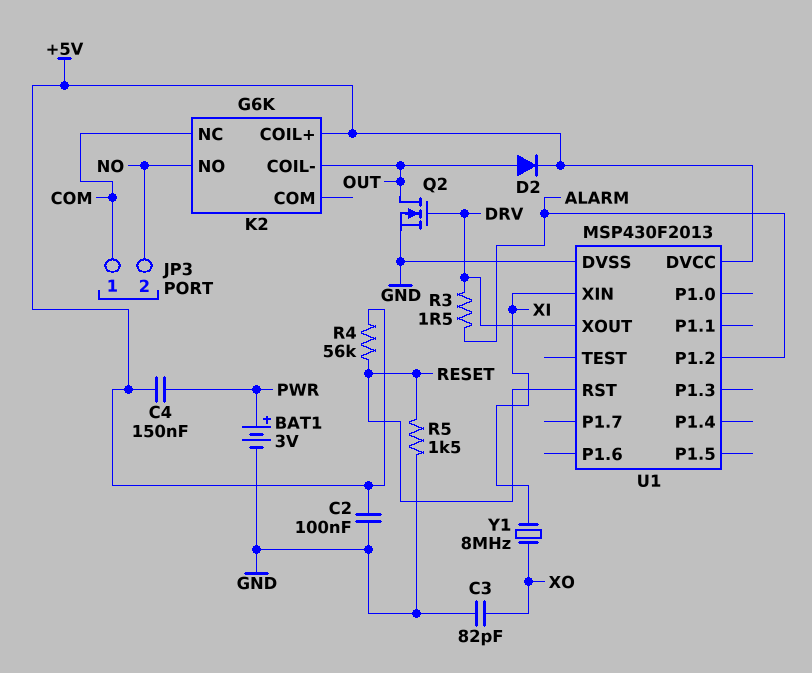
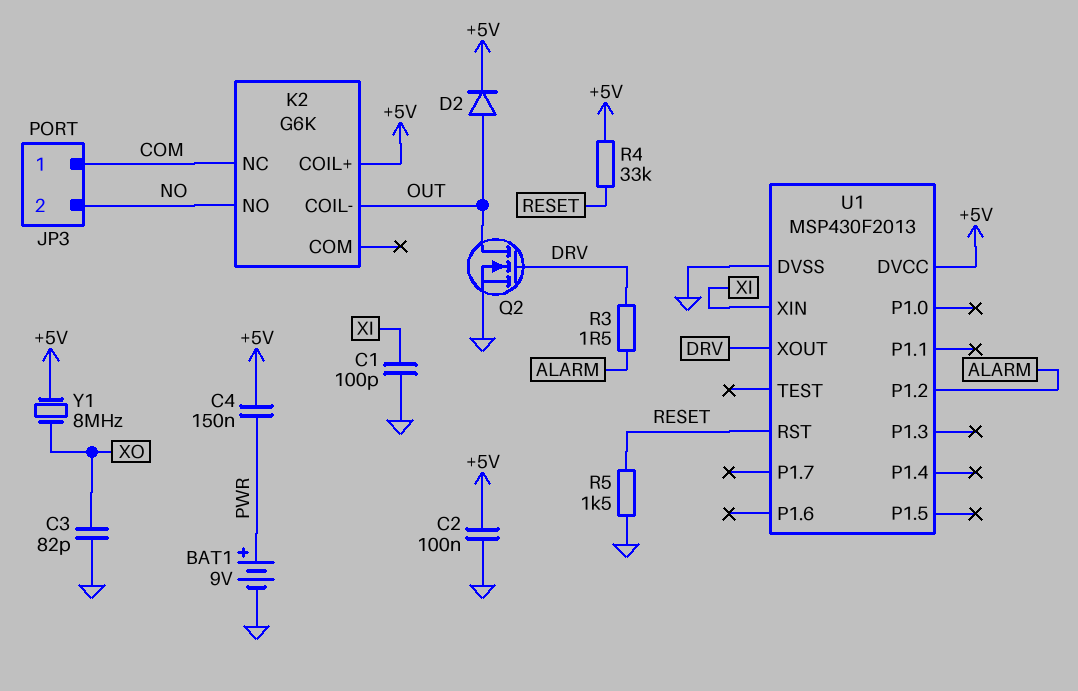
BAT1: 3V (plus PWR, minus GND) -> 9V (plus PWR, minus GND)
C1: none -> 100pF (GND, XI)
R4: 56k (+5V, RESET) -> 33k (+5V, RESET)
Y1: 8MHz (XI, XO) -> 8MHz (+5V, XO)

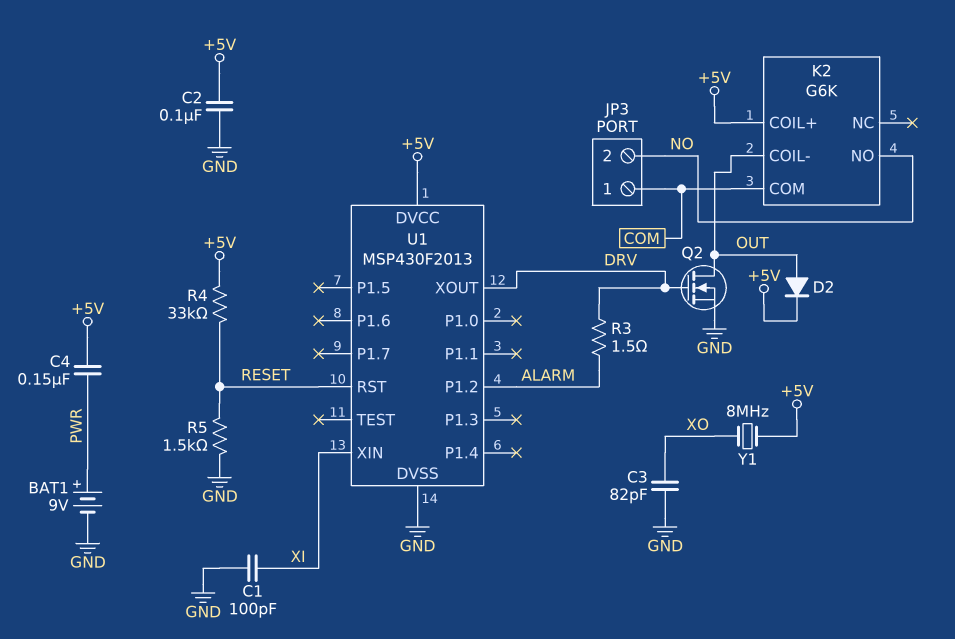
K2 pin COM: none -> COM
K2 pin NC: COM -> none

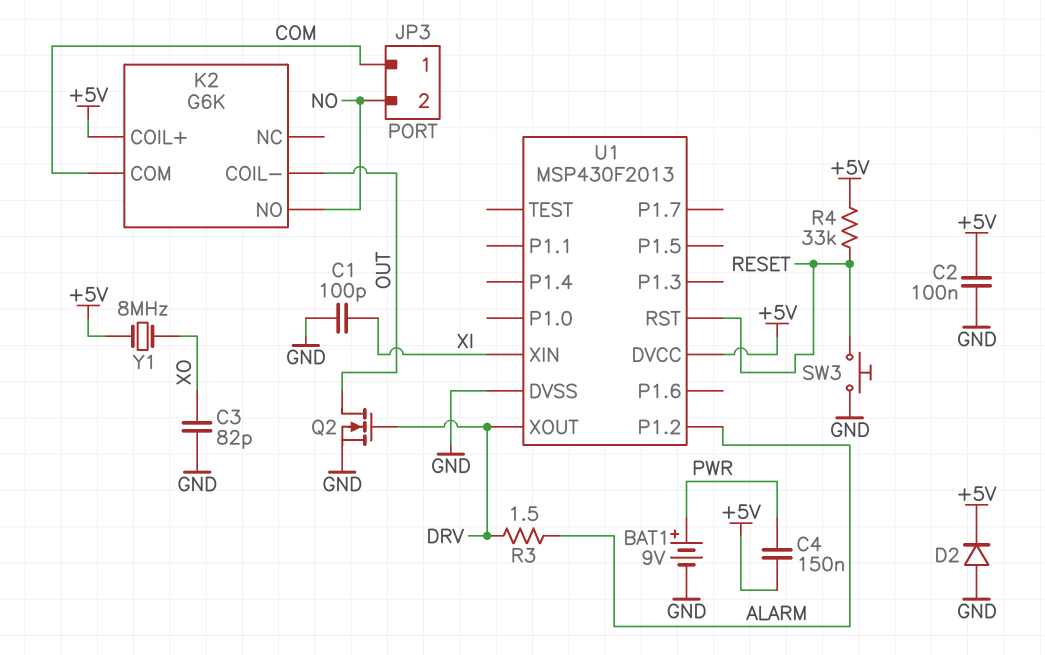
D2: diode (A OUT, K +5V) -> diode (A GND, K +5V)
R5: 1.5k (GND, RESET) -> none
SW3: none -> button (GND, RESET)

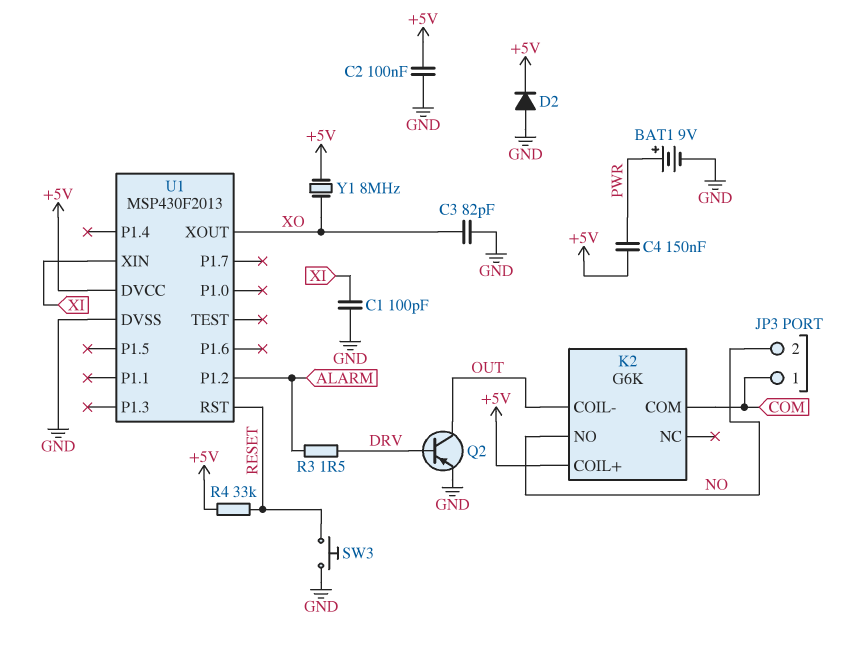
Q2: NMOS (G DRV, D OUT, S GND) -> PNP (B DRV, C OUT, E GND)
U1 pin XOUT: DRV -> XO

